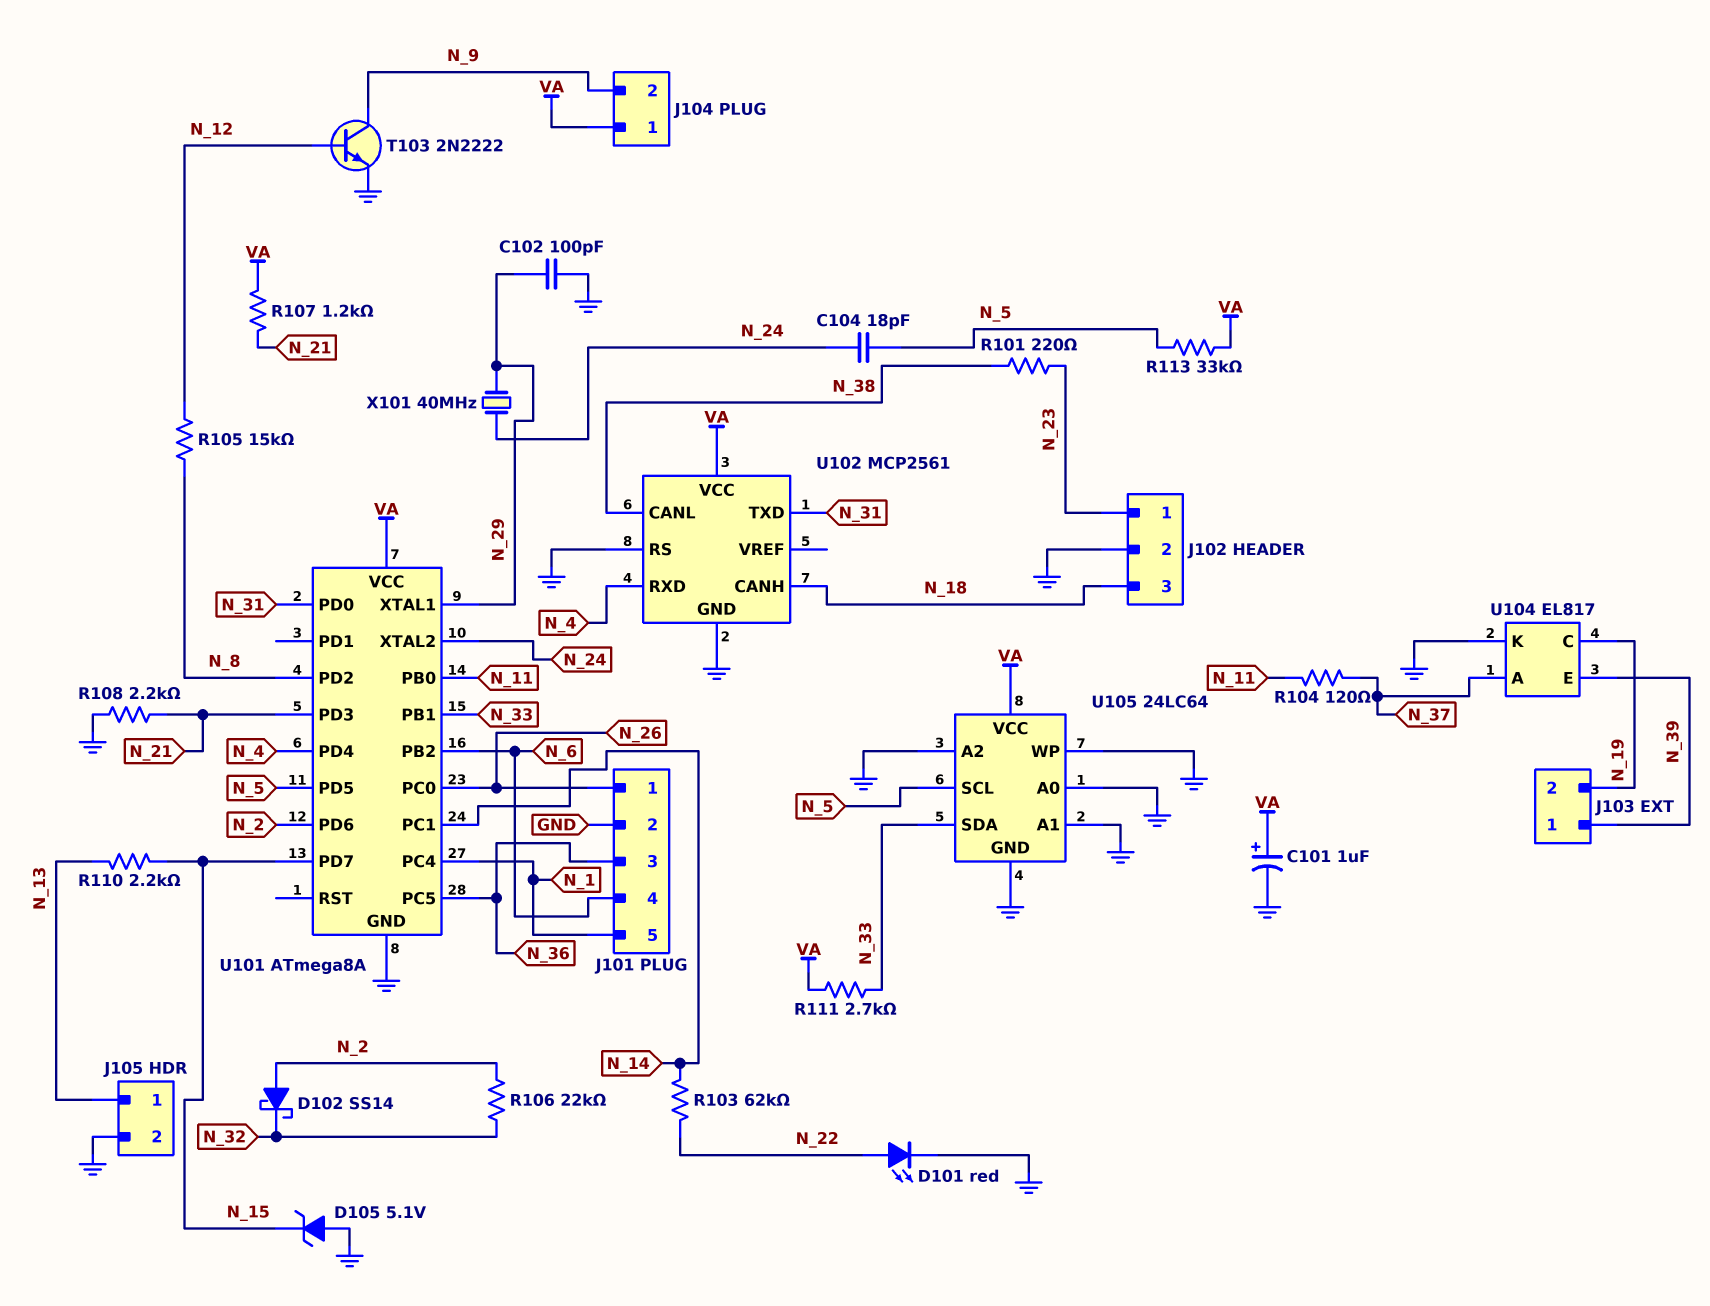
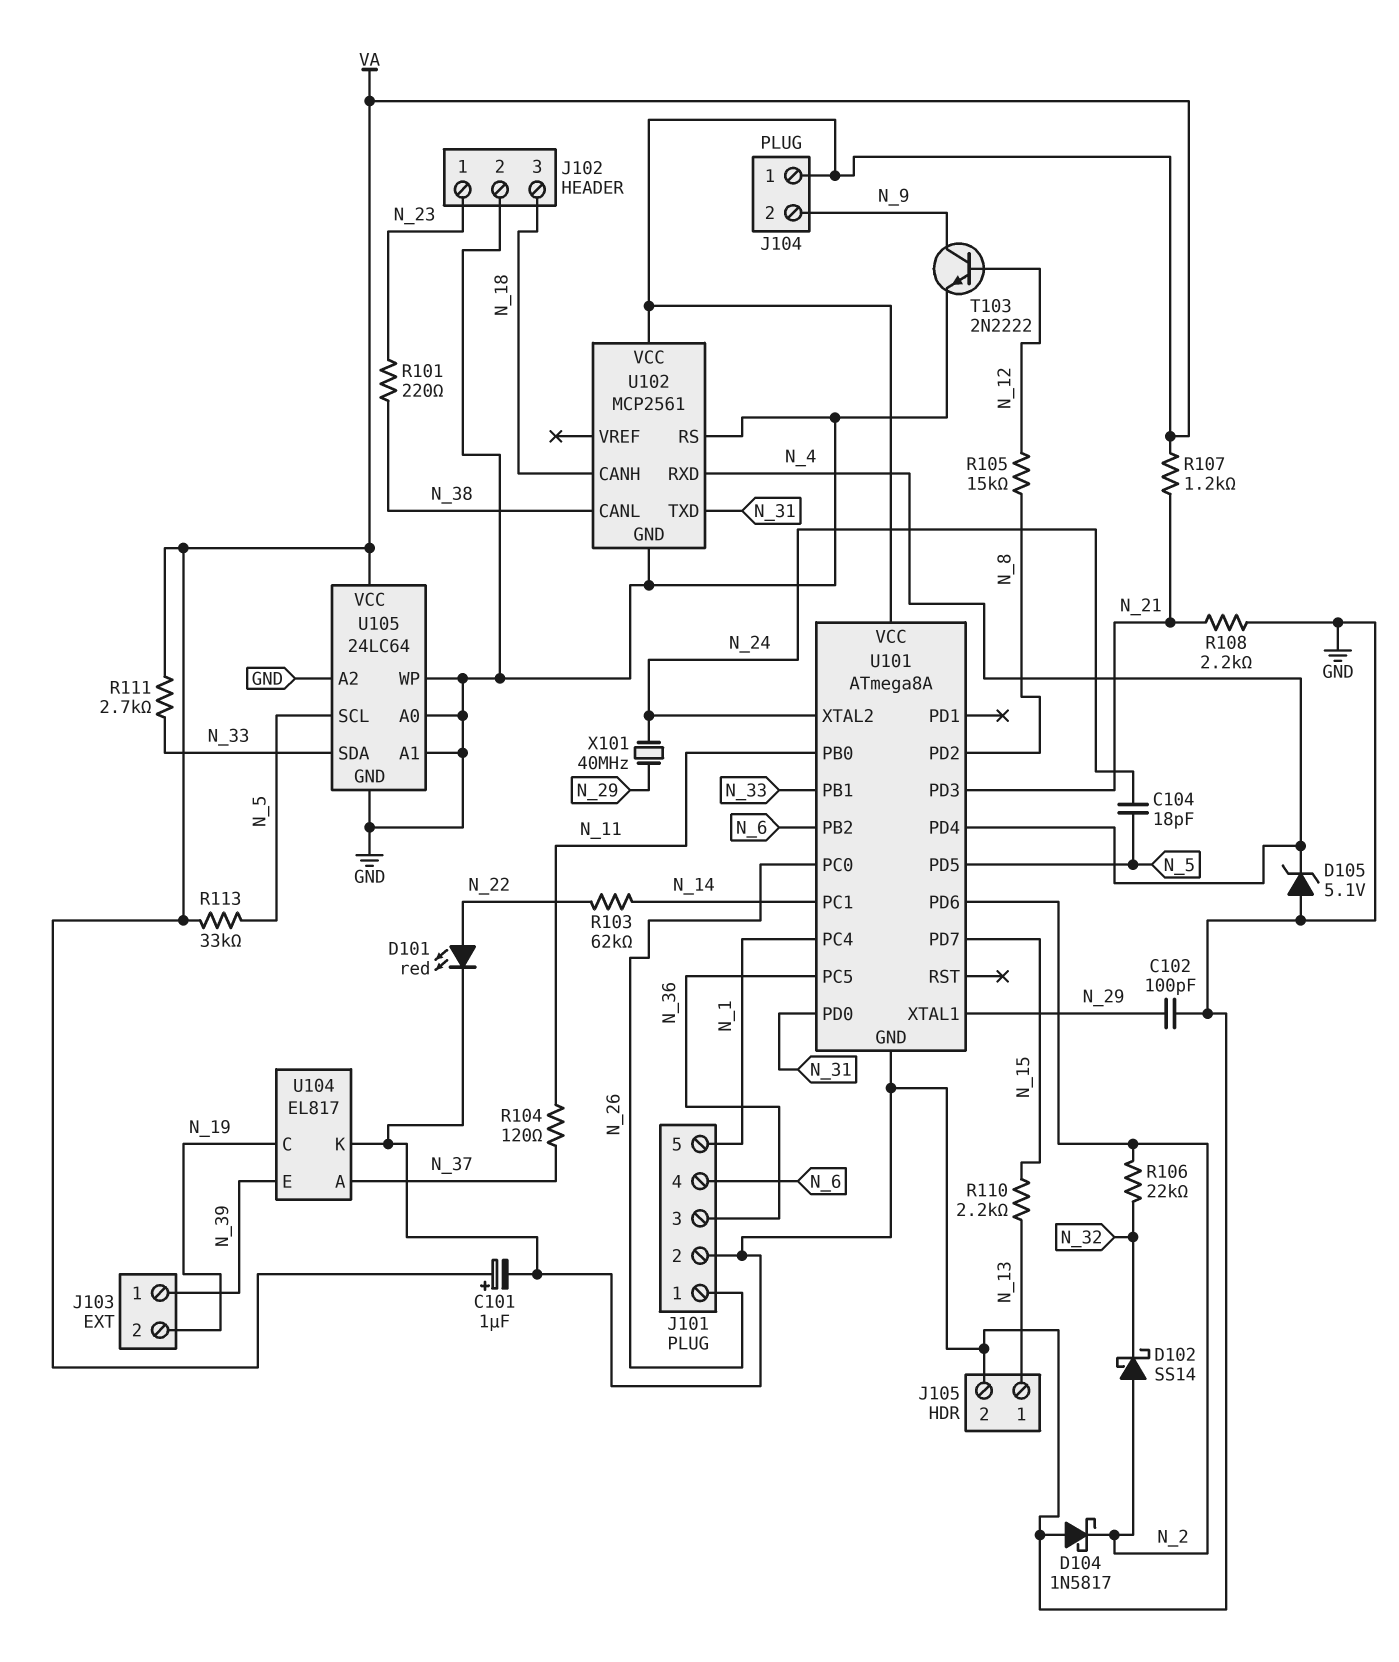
D104: none -> schottky 1N5817 (A GND, K N_2)
D105: zener 5.1V (A GND, K N_15) -> zener 5.1V (A GND, K N_4)

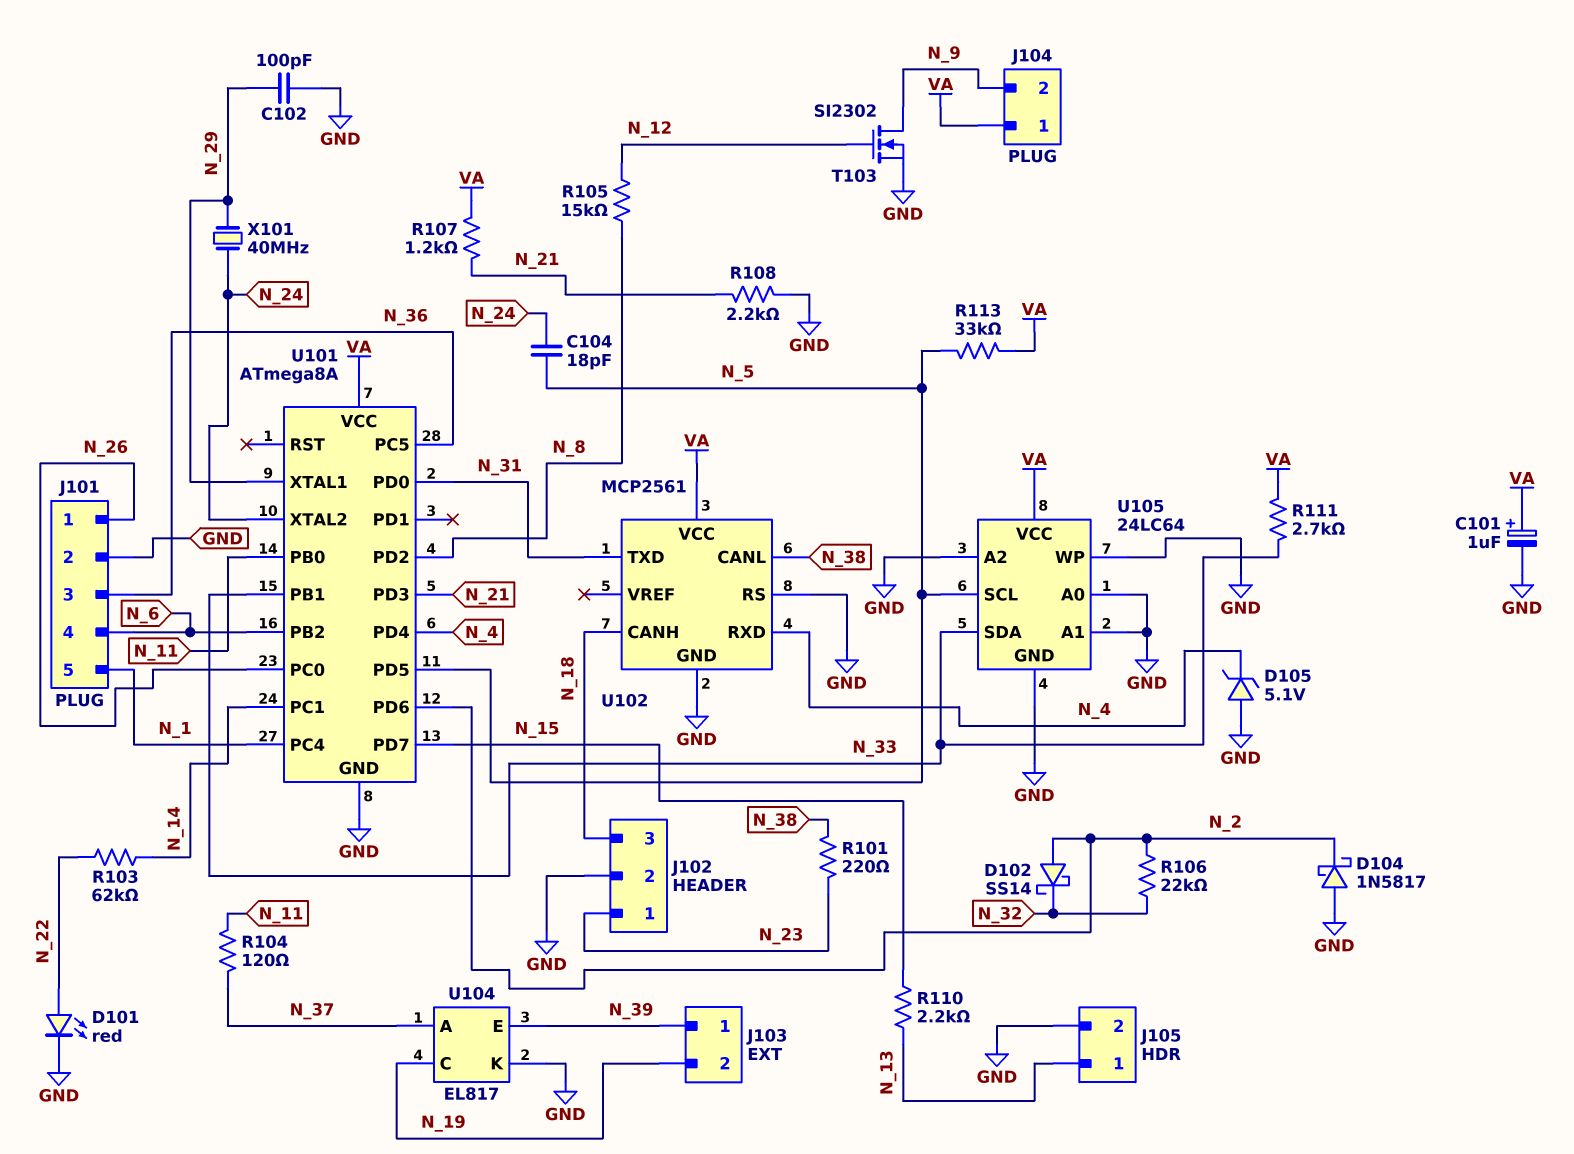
T103: NPN 2N2222 (B N_12, C N_9, E GND) -> NMOS SI2302 (G N_12, D N_9, S GND)

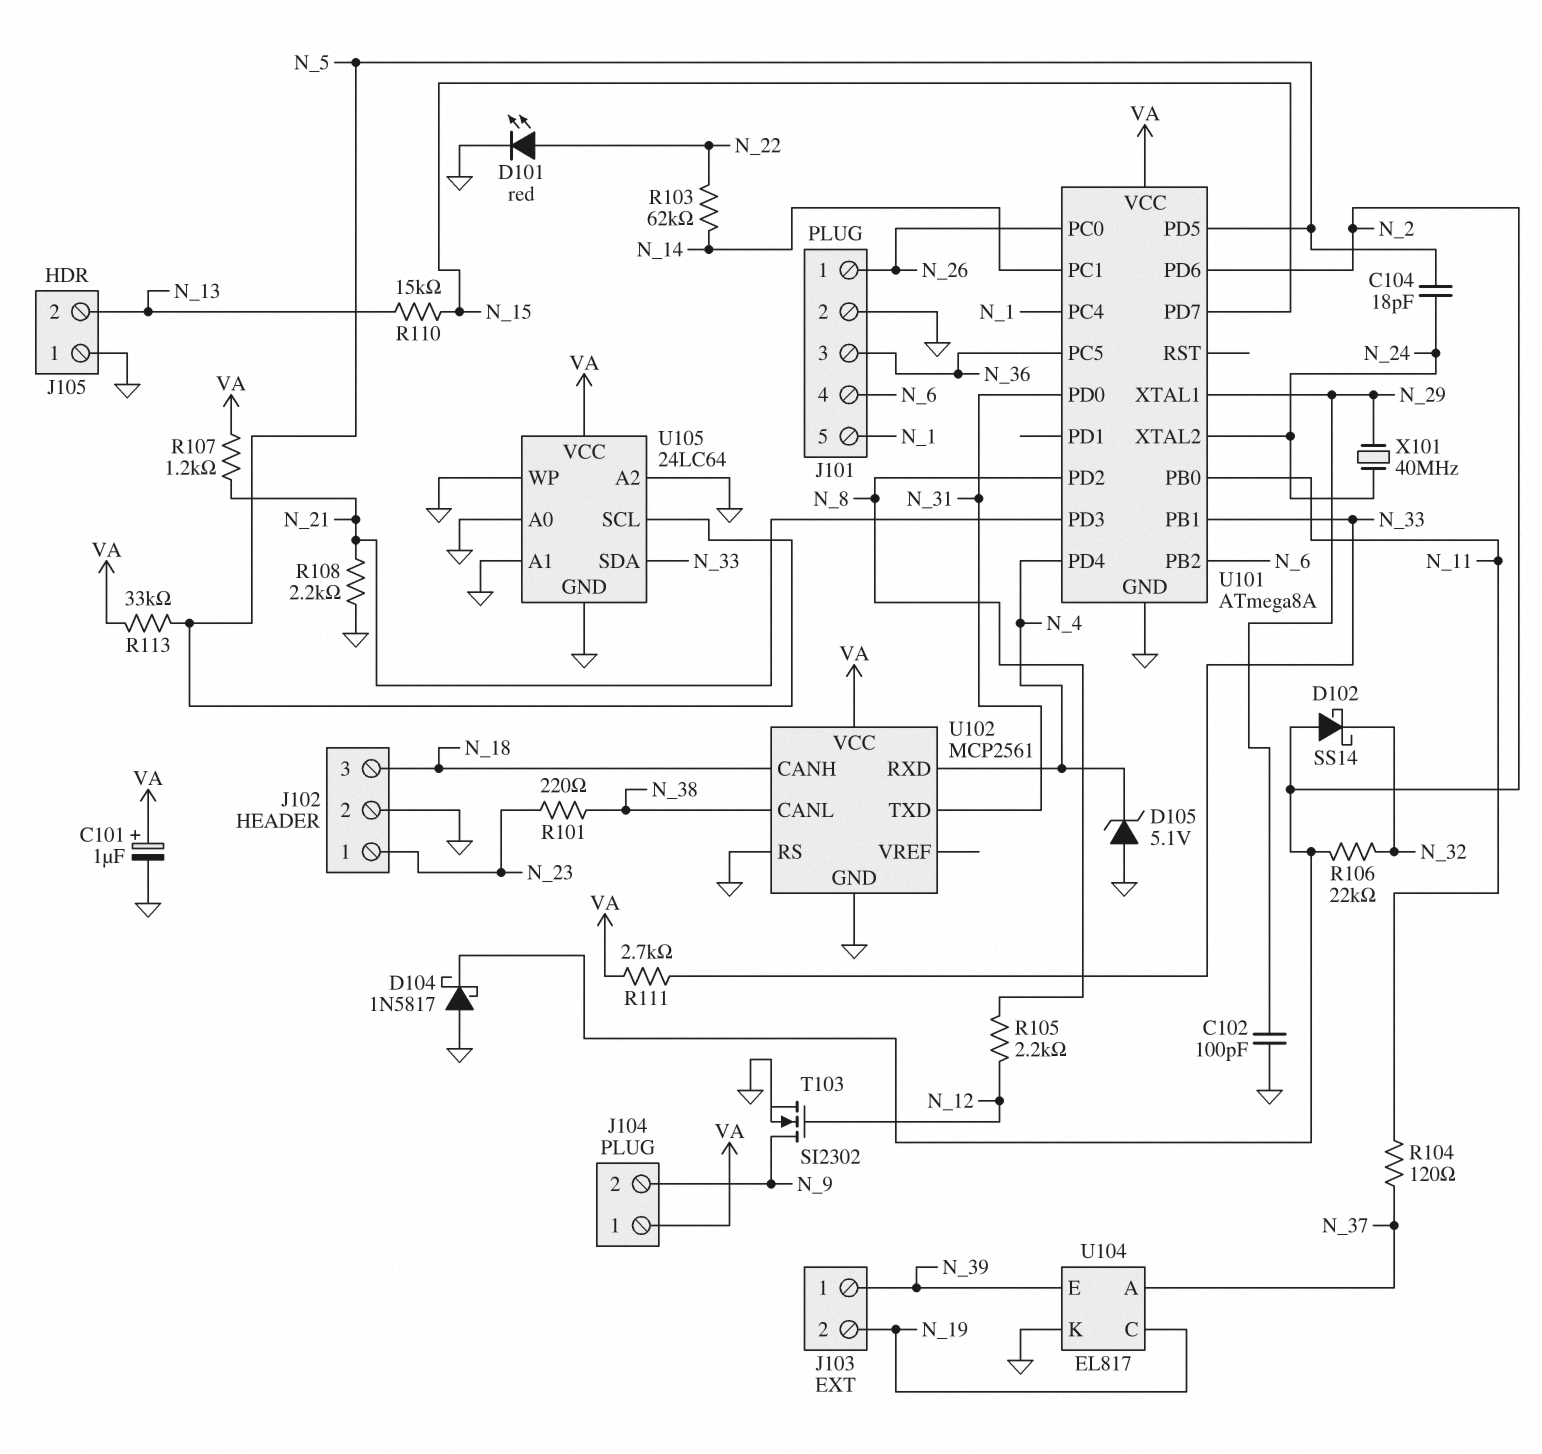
J105 pin 1: N_13 -> GND
J105 pin 2: GND -> N_13
R105: 15k (N_8, N_12) -> 2.2k (N_8, N_12)
R110: 2.2k (N_13, N_15) -> 15k (N_13, N_15)

